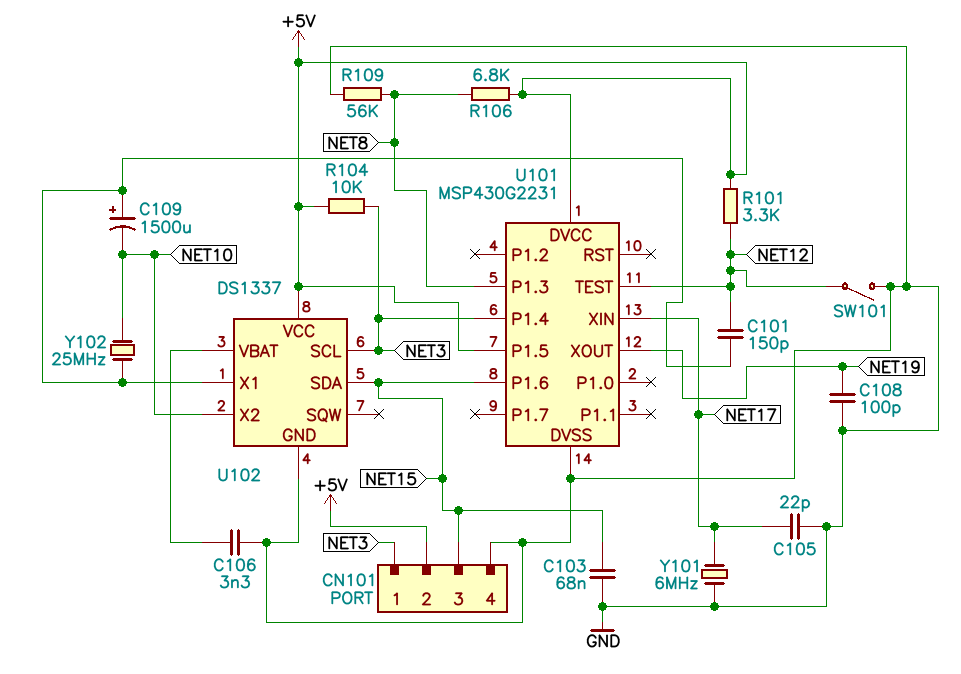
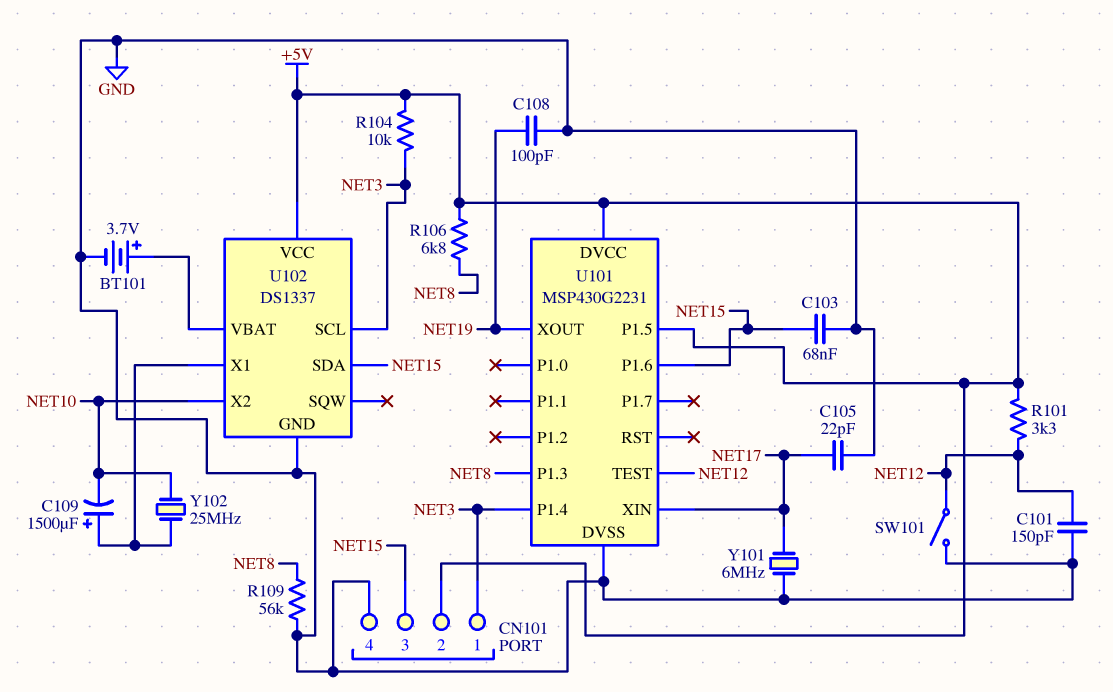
BT101: none -> 3.7V (plus U102/VBAT, minus GND)
C101: 150pF (NET12, U102/X1) -> 150pF (GND, NET12)
C106: 3.3nF (GND, U102/VBAT) -> none

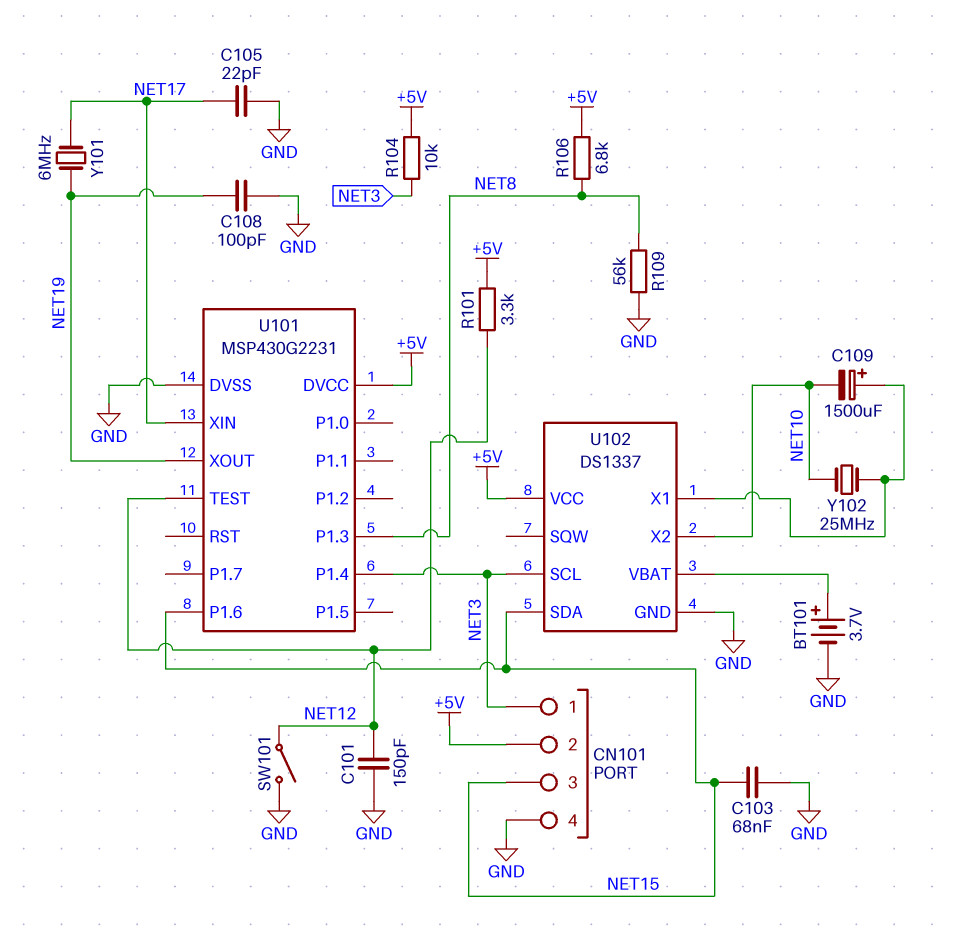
U101 pin P1.5: +5V -> none
Y101: 6MHz (GND, NET17) -> 6MHz (NET17, NET19)

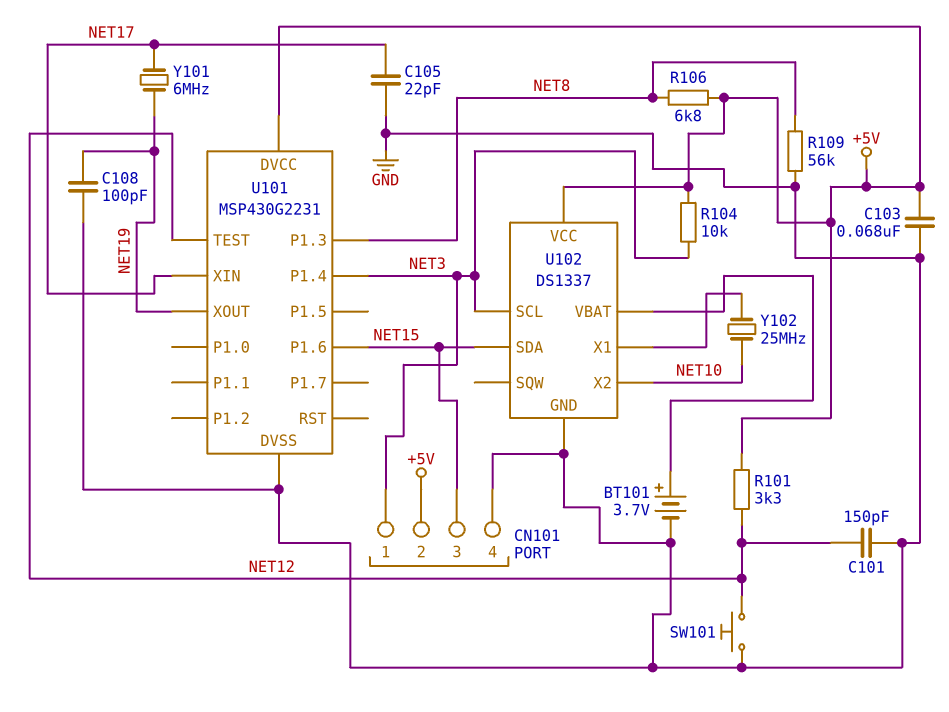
C103: 68nF (GND, NET15) -> 68nF (+5V, GND)
C109: 1500uF (plus U102/X1, minus NET10) -> none
SW101: switch (GND, NET12) -> button (GND, NET12)

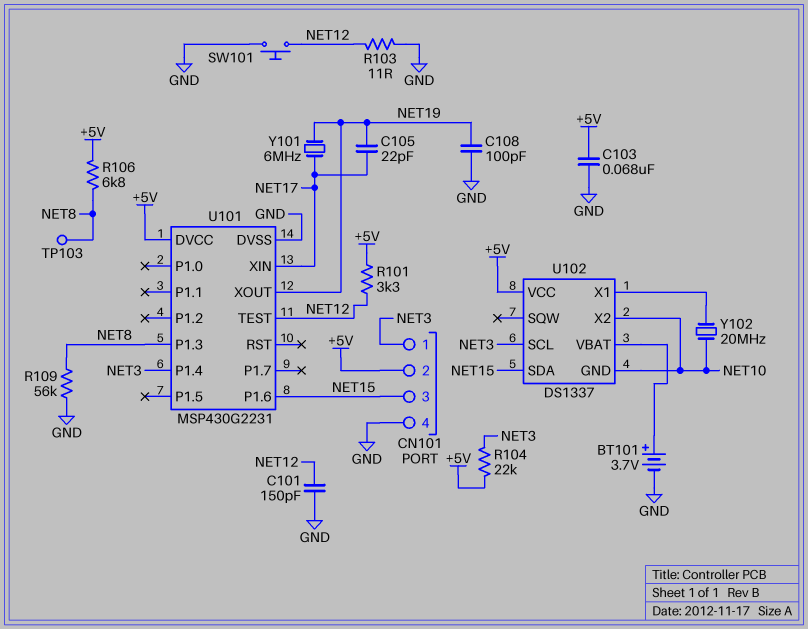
C105: 22pF (GND, NET17) -> 22pF (NET17, NET19)
R103: none -> 11 (GND, NET12)
R104: 10k (+5V, NET3) -> 22k (+5V, NET3)
TP103: none -> test point (NET8)
U102 pin GND: GND -> NET10
Y102: 25MHz (NET10, U102/X1) -> 20MHz (NET10, U102/X1)

